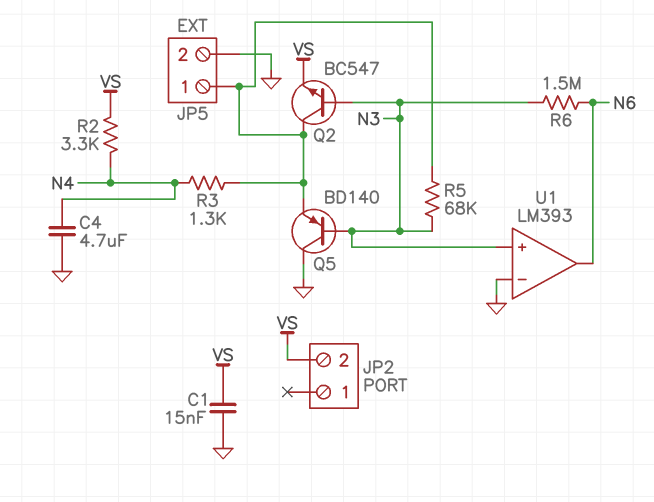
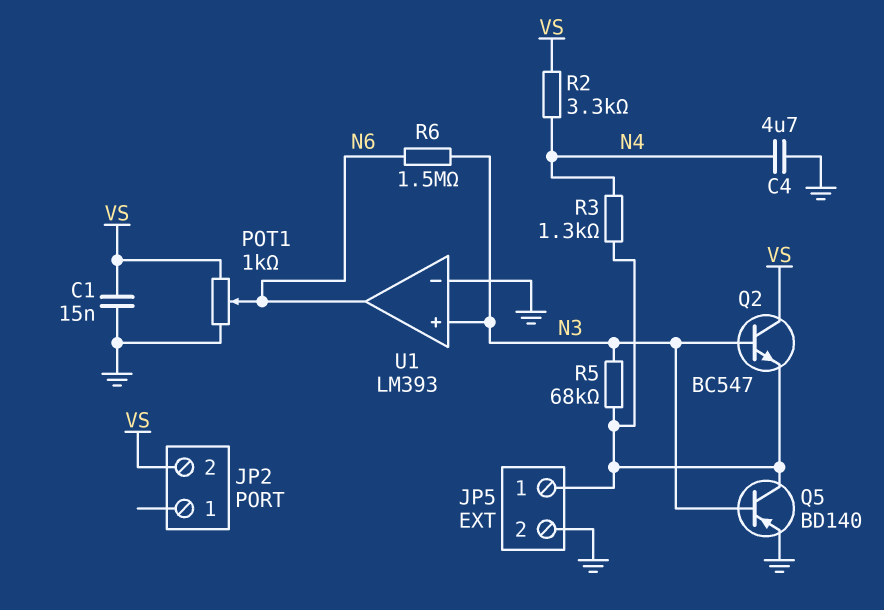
POT1: none -> 1k (GND, VS, wiper N6)
Q2: NPN BC547 (B N3, C JP5/1, E VS) -> NPN BC547 (B N3, C VS, E JP5/1)
Q5: PNP BD140 (B N3, C GND, E JP5/1) -> PNP BD140 (B N3, C JP5/1, E GND)

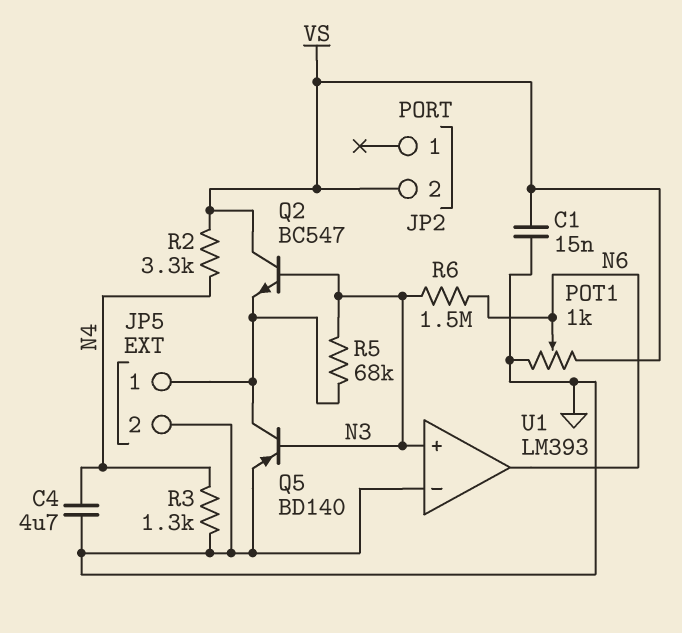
R3: 1.3k (JP5/1, N4) -> 1.3k (GND, N4)

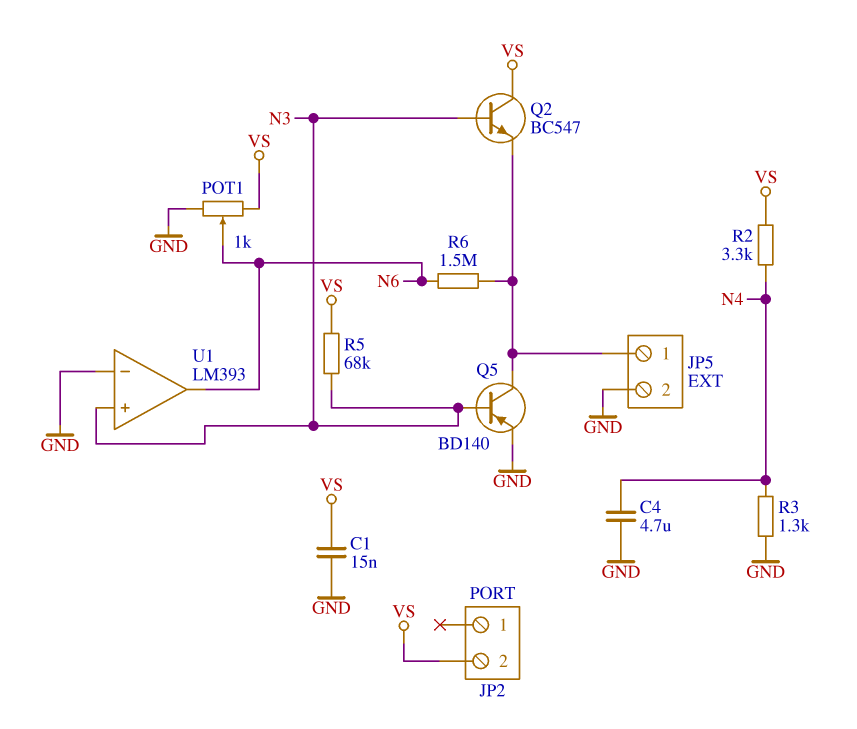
R5: 68k (JP5/1, N3) -> 68k (N3, VS)
R6: 1.5M (N3, N6) -> 1.5M (JP5/1, N6)

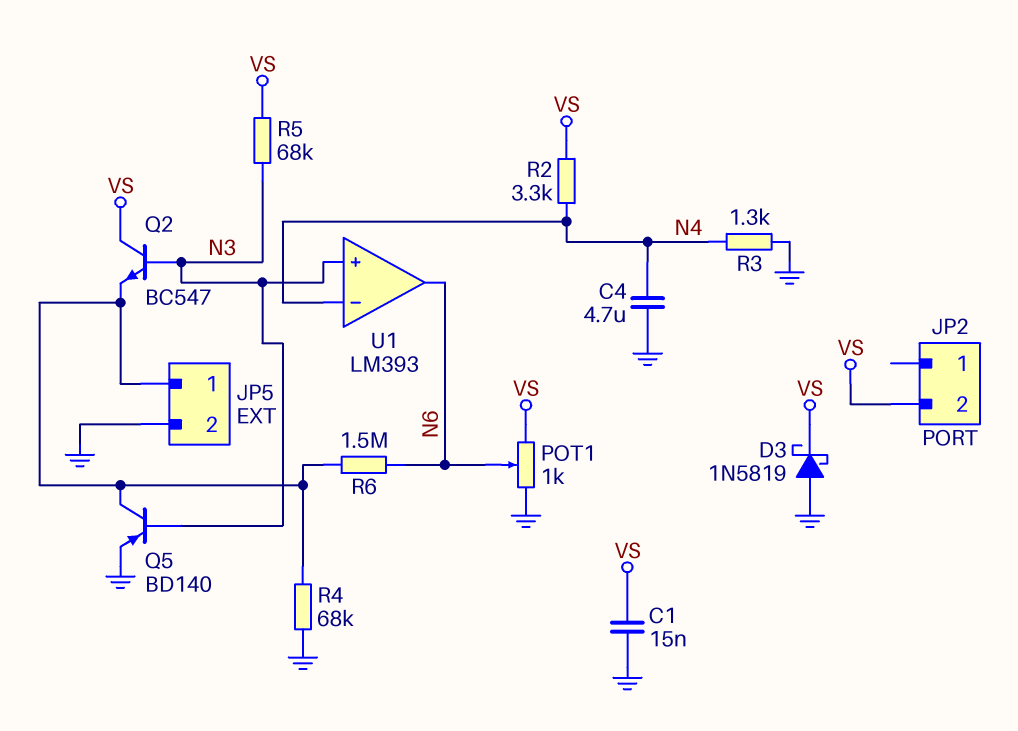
D3: none -> schottky 1N5819 (A GND, K VS)
R4: none -> 68k (GND, JP5/1)
U1 pin in-: GND -> N4

